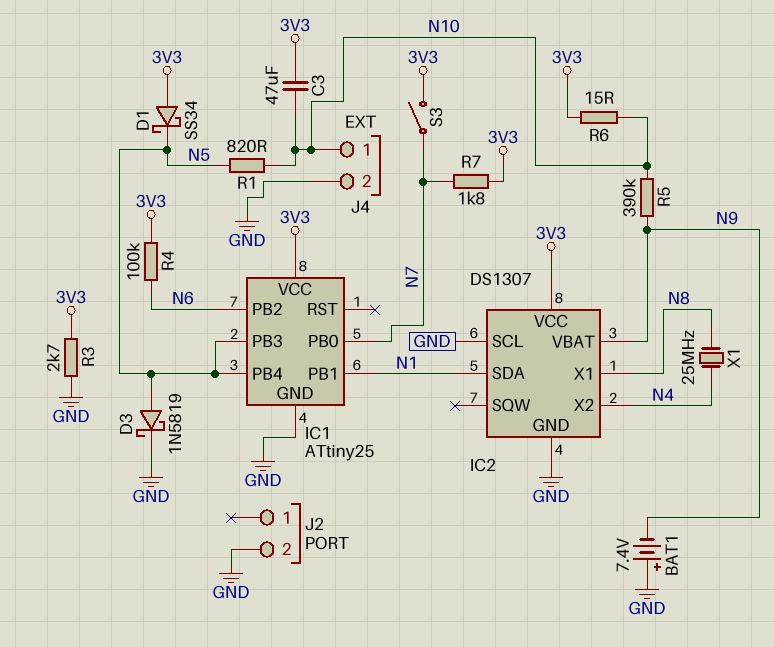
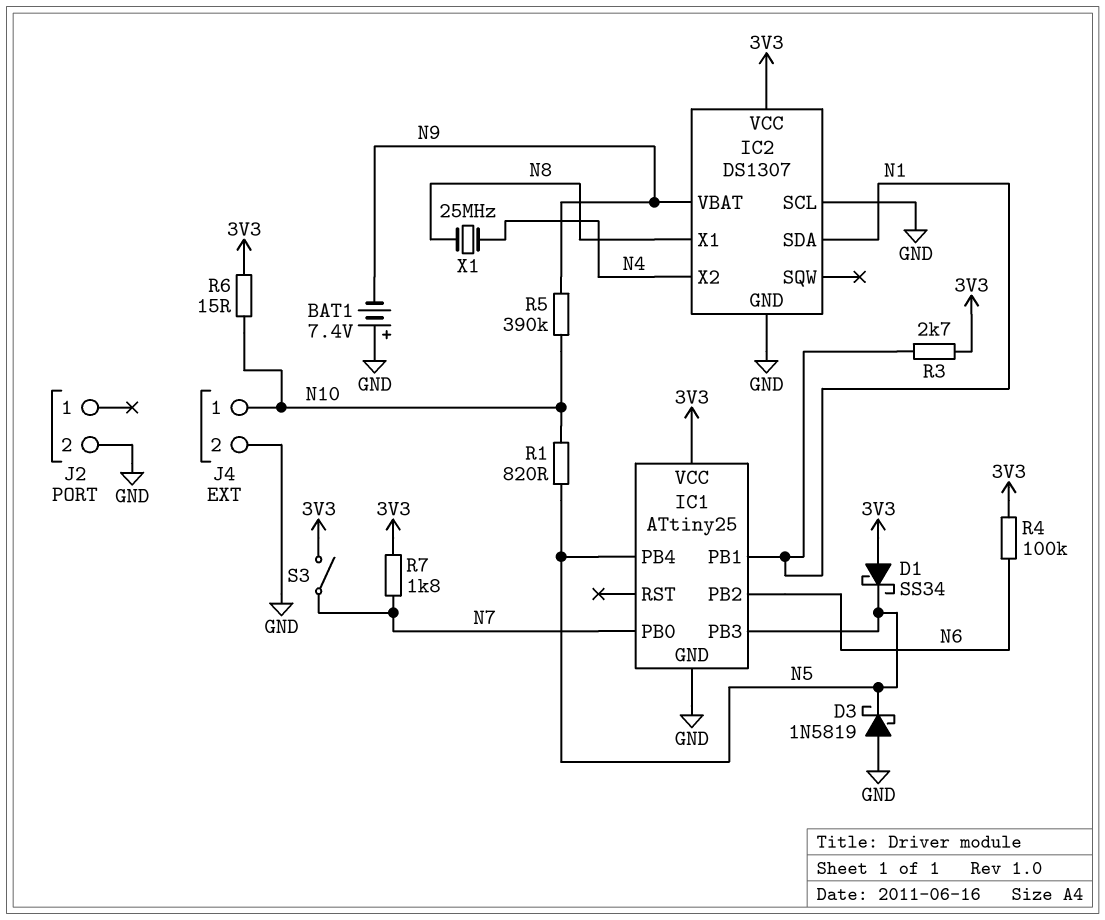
C3: 47uF (3V3, N10) -> none
D3: schottky 1N5819 (A N5, K GND) -> schottky 1N5819 (A GND, K N5)
R3: 2.7k (3V3, GND) -> 2.7k (3V3, N1)

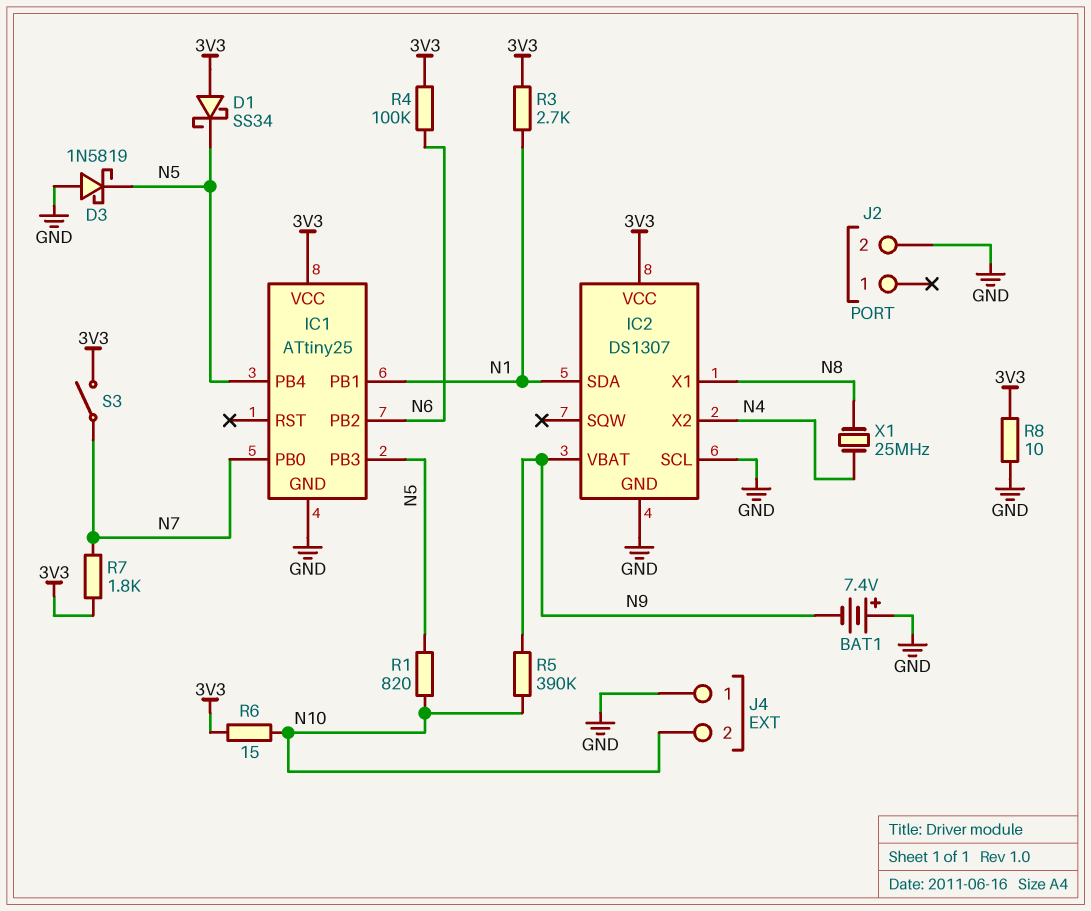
J4 pin 1: N10 -> GND
J4 pin 2: GND -> N10
R8: none -> 10 (3V3, GND)

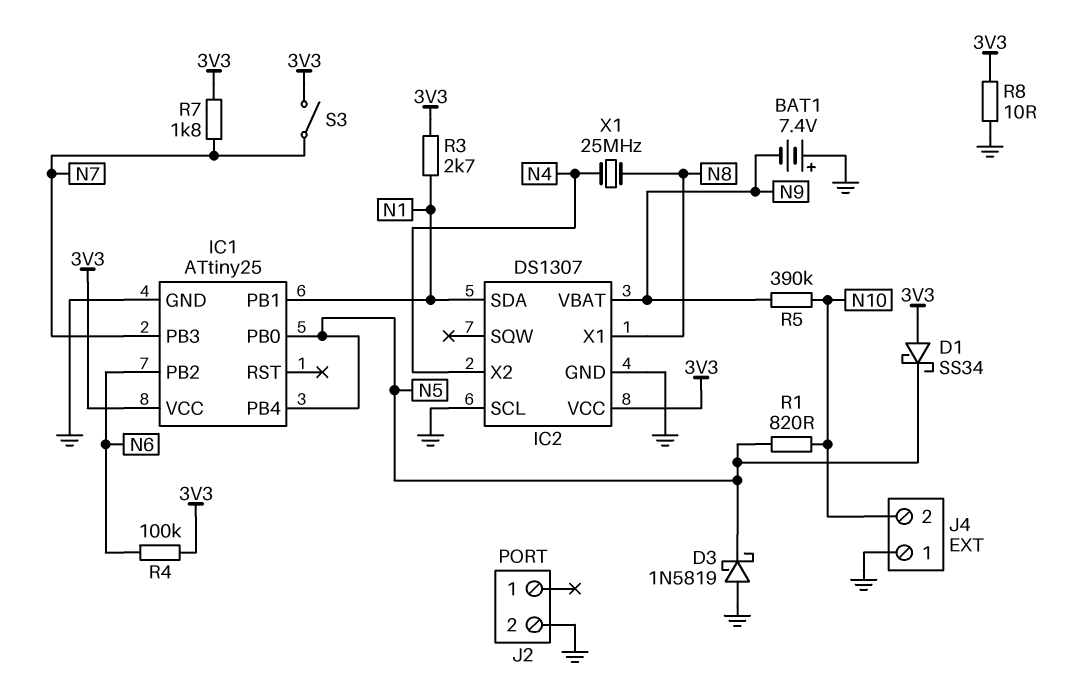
IC1 pin PB0: N7 -> N5
IC1 pin PB3: N5 -> N7
R6: 15 (3V3, N10) -> none

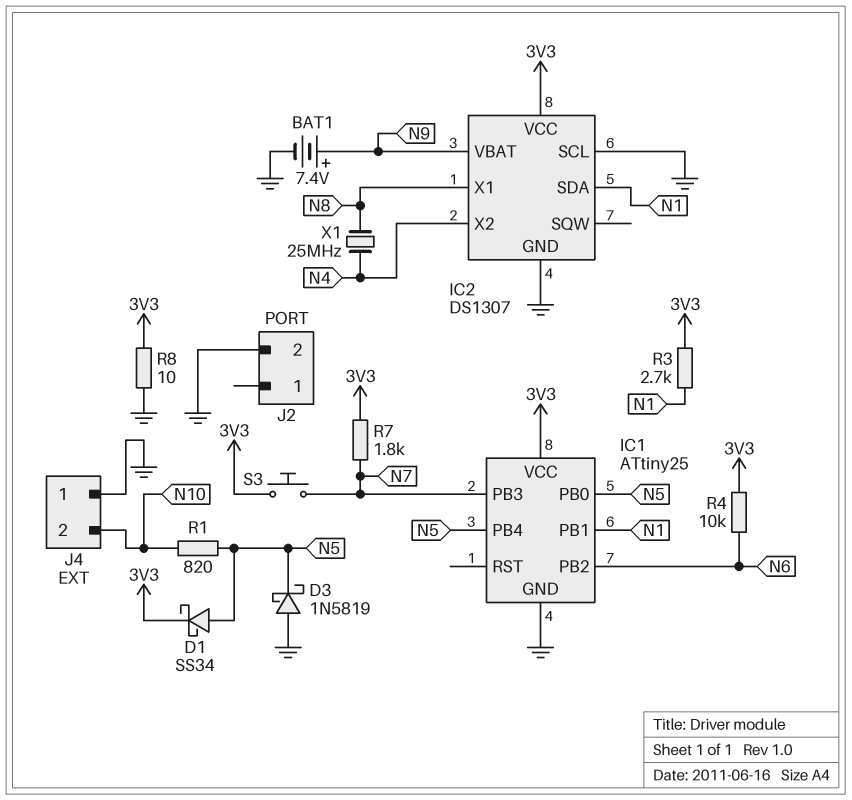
BAT1: 7.4V (plus GND, minus N9) -> 7.4V (plus N9, minus GND)
D1: schottky SS34 (A 3V3, K N5) -> schottky SS34 (A N5, K 3V3)
R4: 100k (3V3, N6) -> 10k (3V3, N6)
R5: 390k (N9, N10) -> none
S3: switch (3V3, N7) -> button (3V3, N7)

